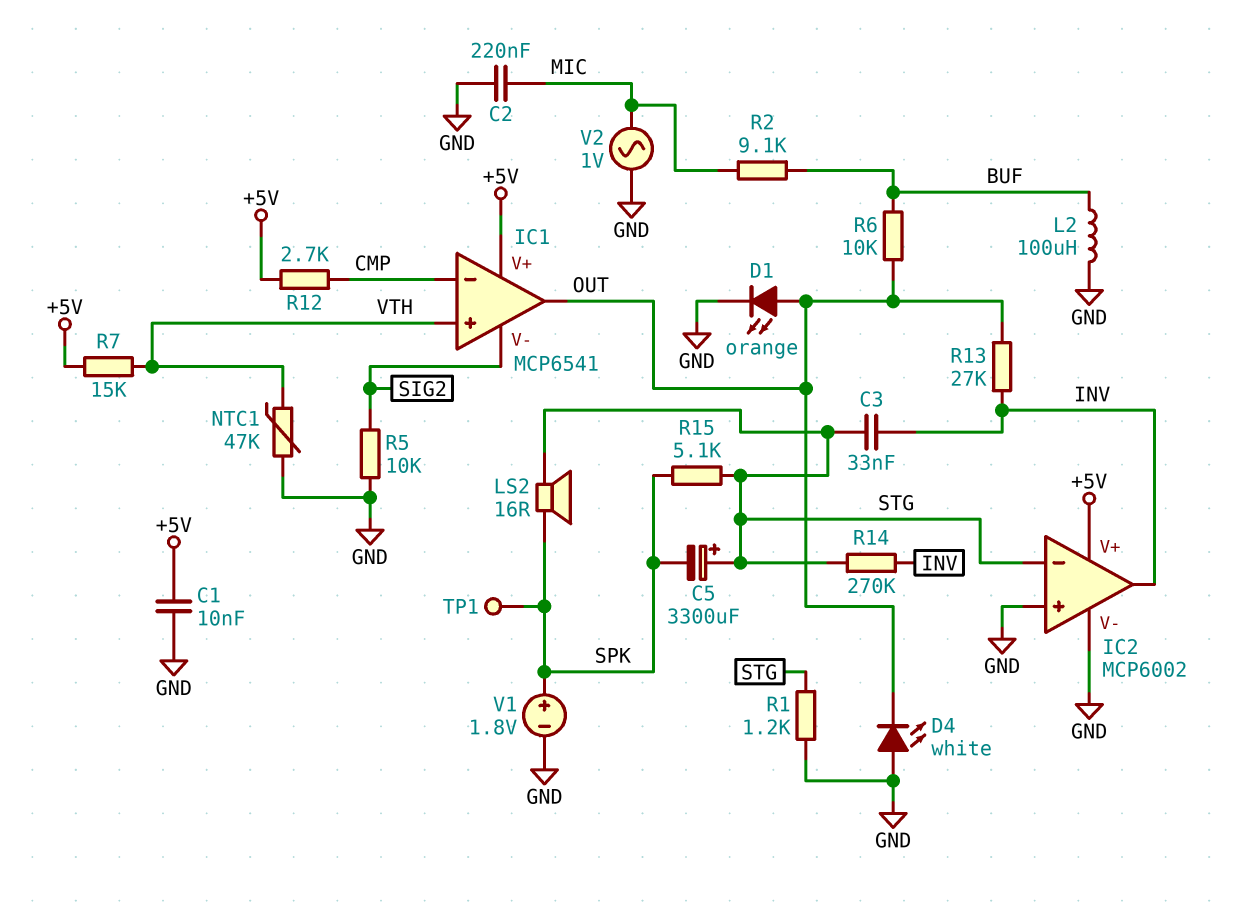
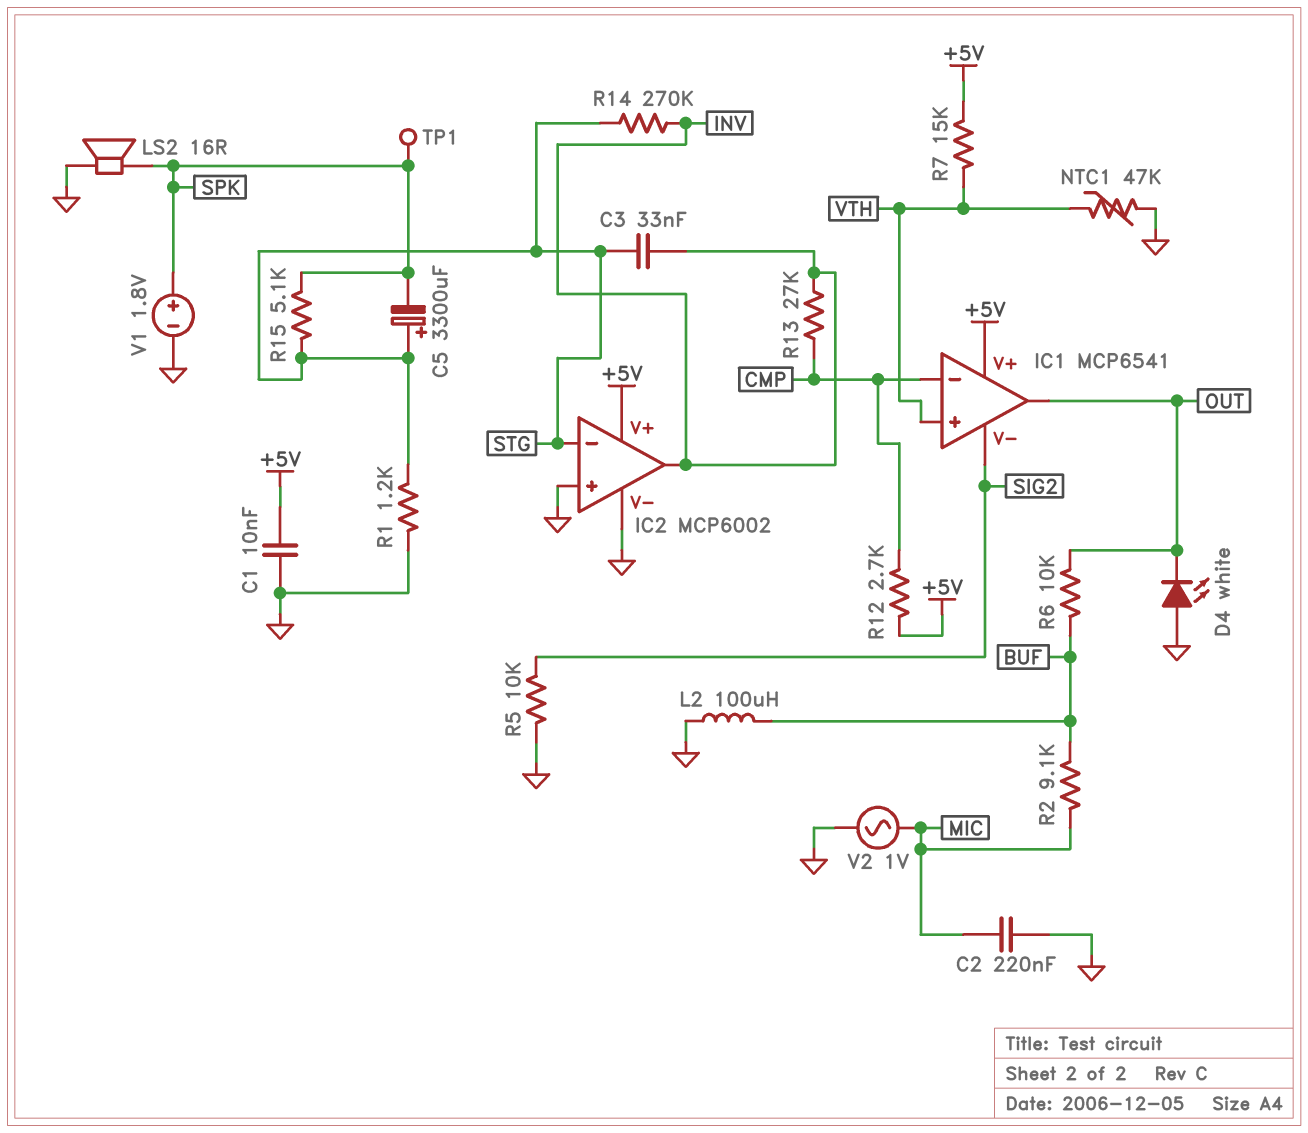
D1: LED orange (A OUT, K GND) -> none
LS2: speaker 16R (SPK, STG) -> speaker 16R (GND, SPK)
R13: 27k (INV, OUT) -> 27k (CMP, INV)

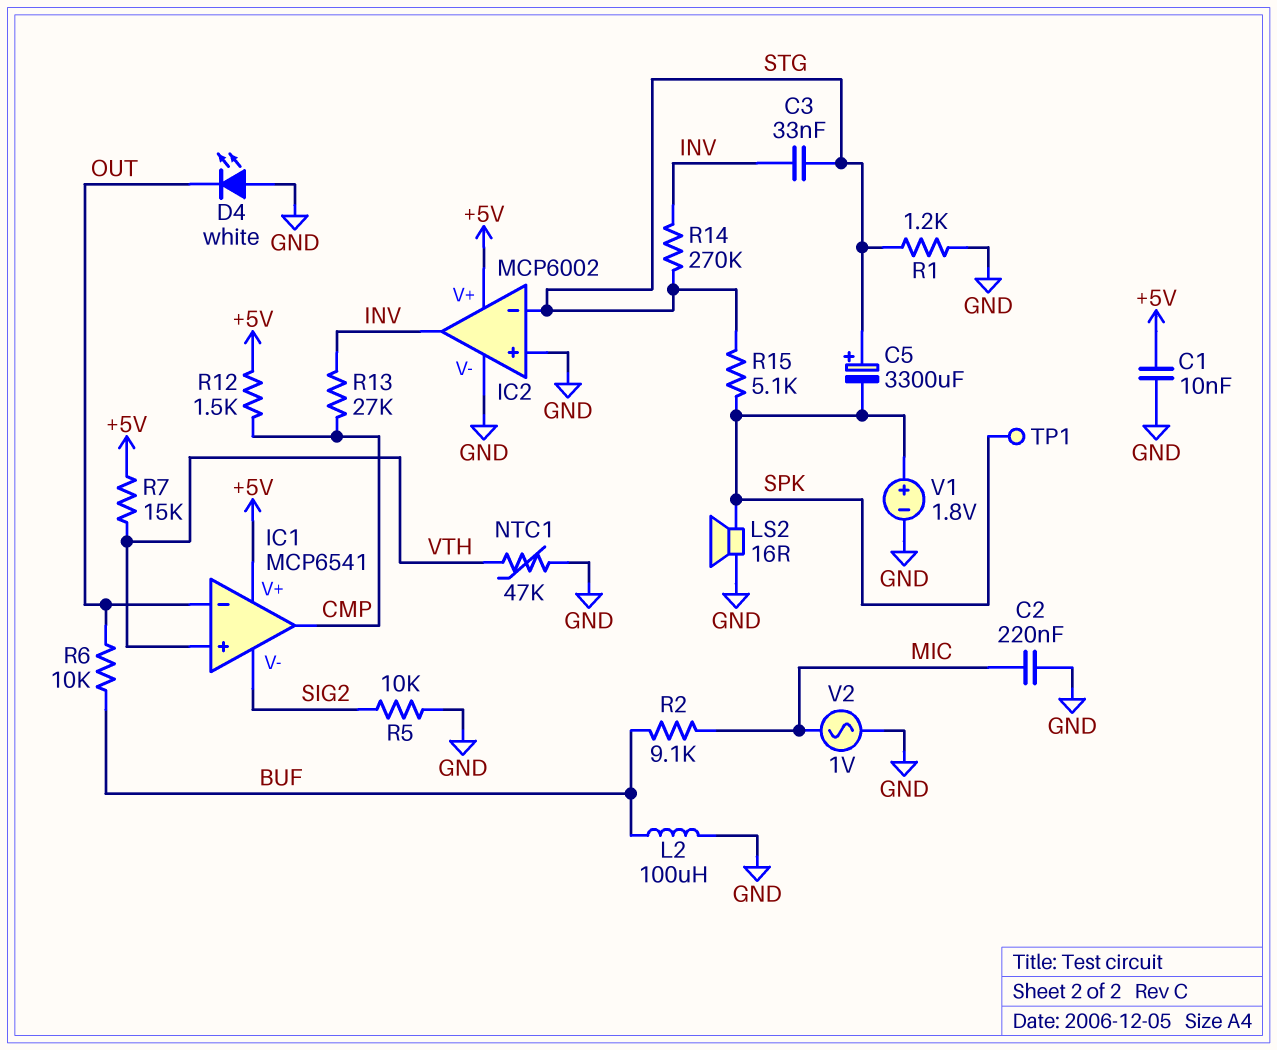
IC1 pin in-: CMP -> OUT
IC1 pin out: OUT -> CMP
R12: 2.7k (+5V, CMP) -> 1.5k (+5V, CMP)

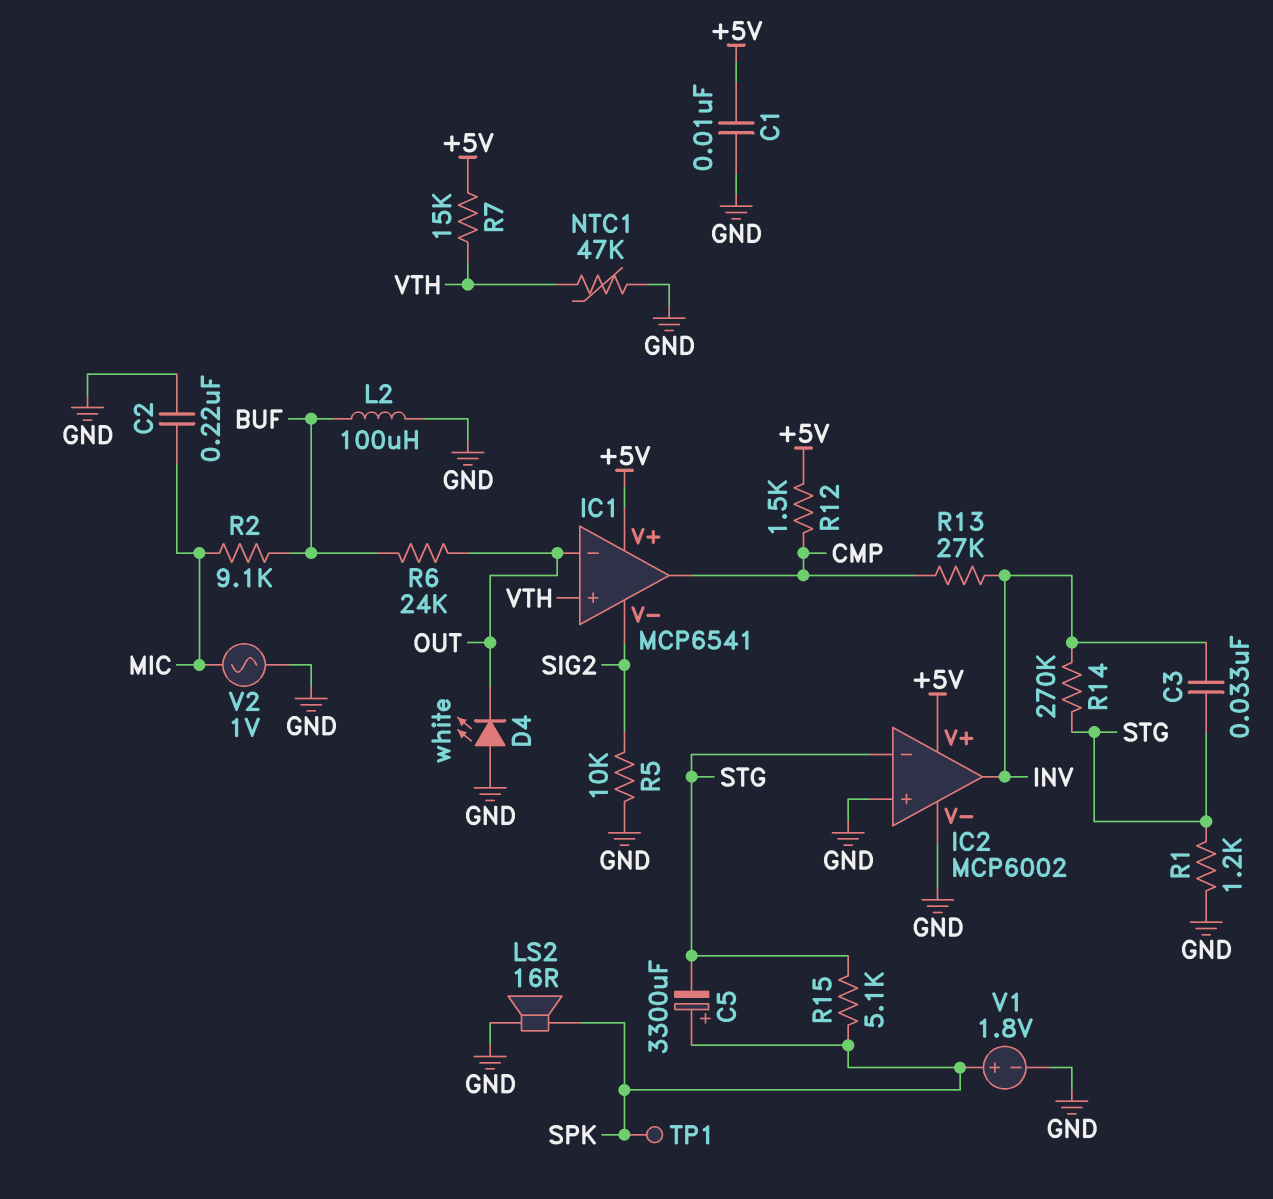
C5: 3300uF (plus STG, minus SPK) -> 3300uF (plus SPK, minus STG)
R6: 10k (BUF, OUT) -> 24k (BUF, OUT)

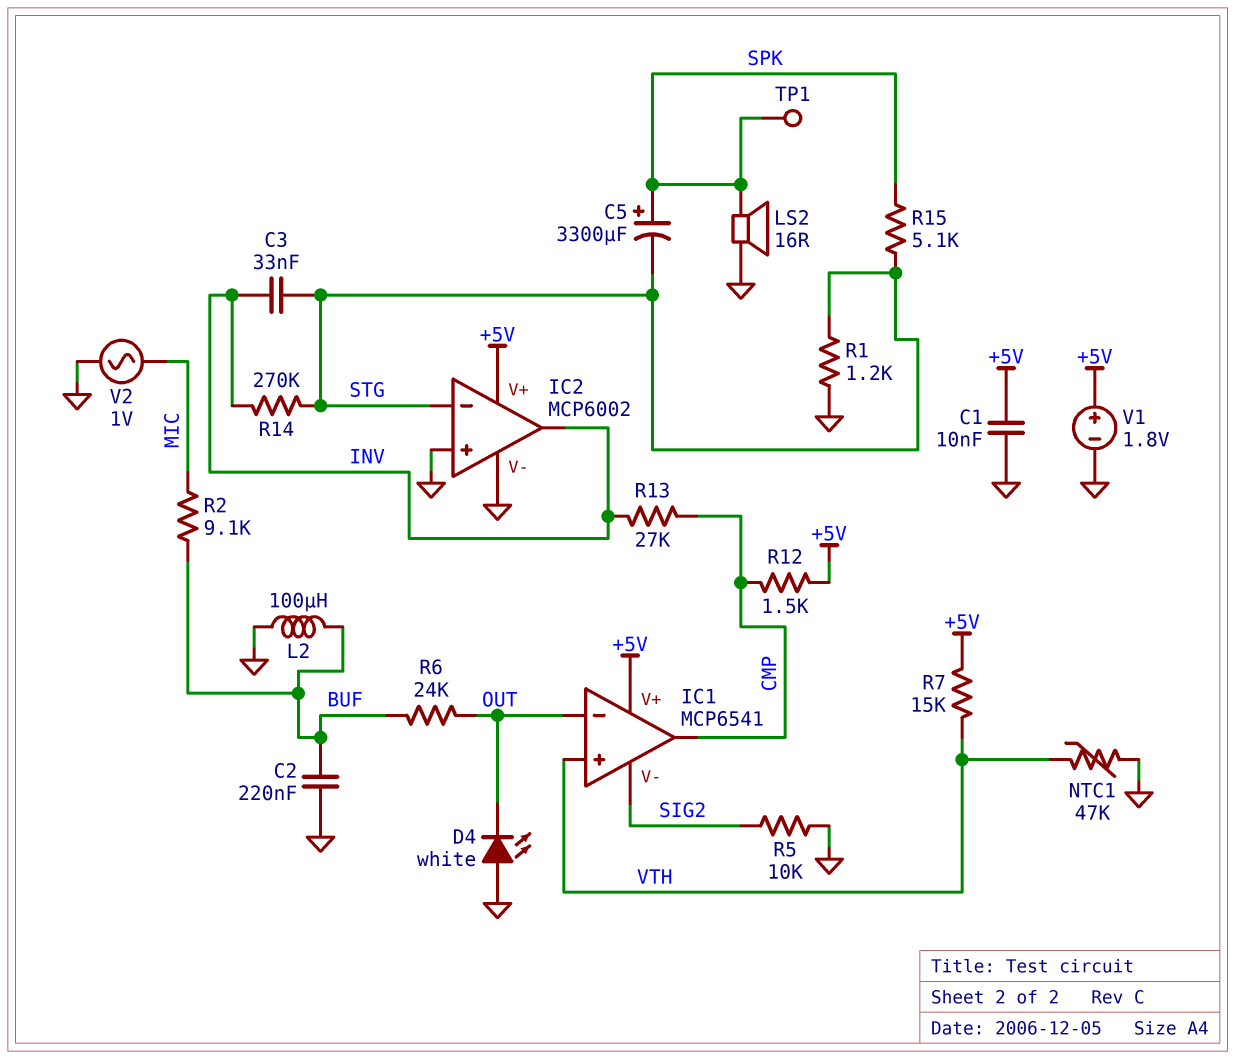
C2: 220nF (GND, MIC) -> 220nF (BUF, GND)
V1: 1.8V (plus SPK, minus GND) -> 1.8V (plus +5V, minus GND)

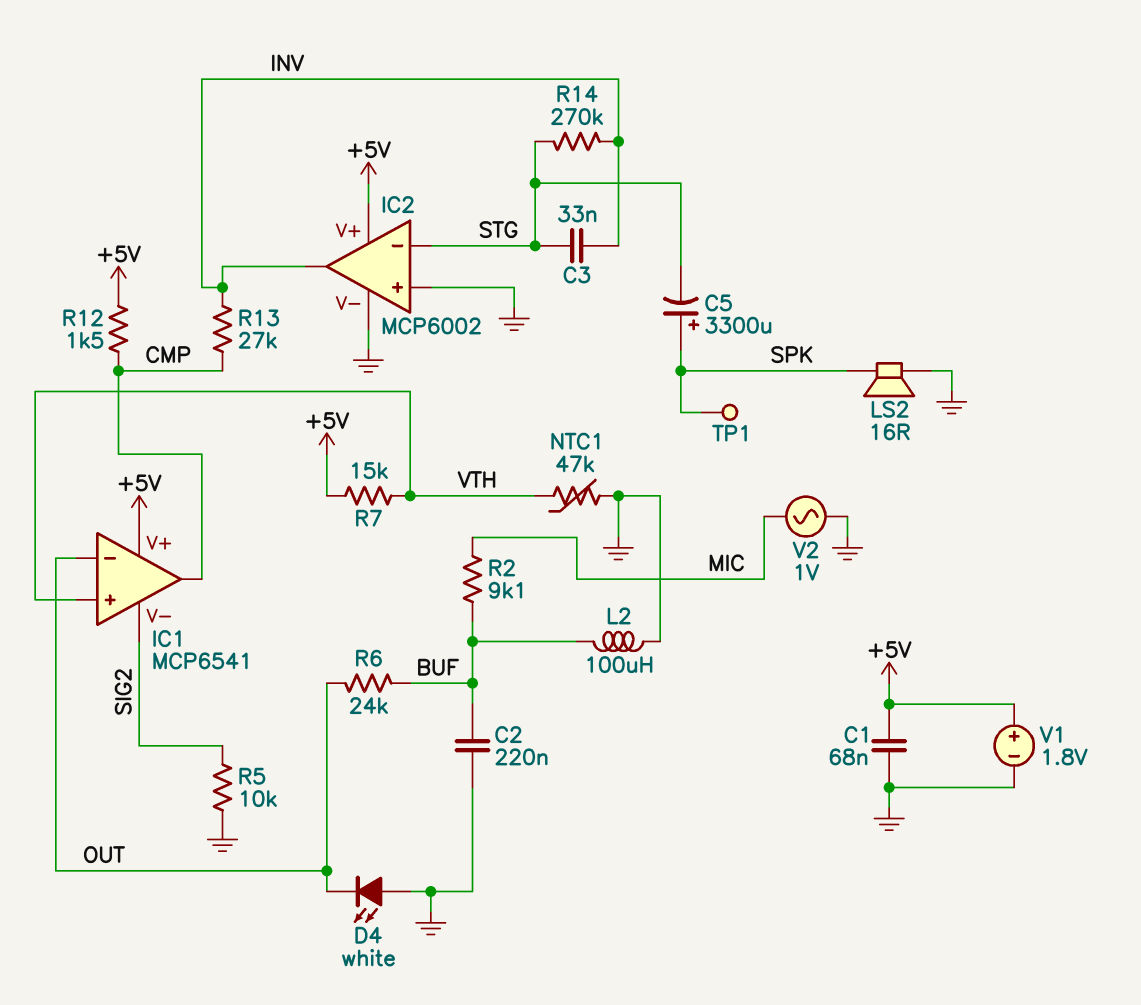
C1: 10nF (+5V, GND) -> 68nF (+5V, GND)
R1: 1.2k (GND, STG) -> none
R15: 5.1k (SPK, STG) -> none

